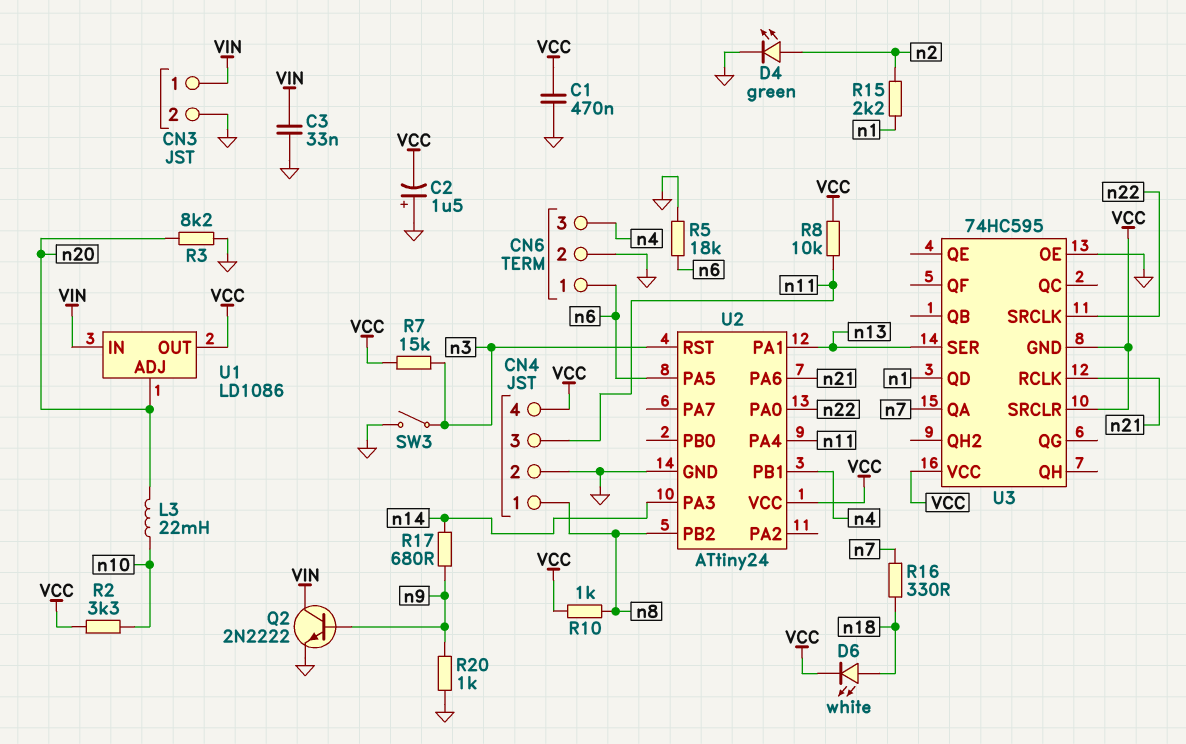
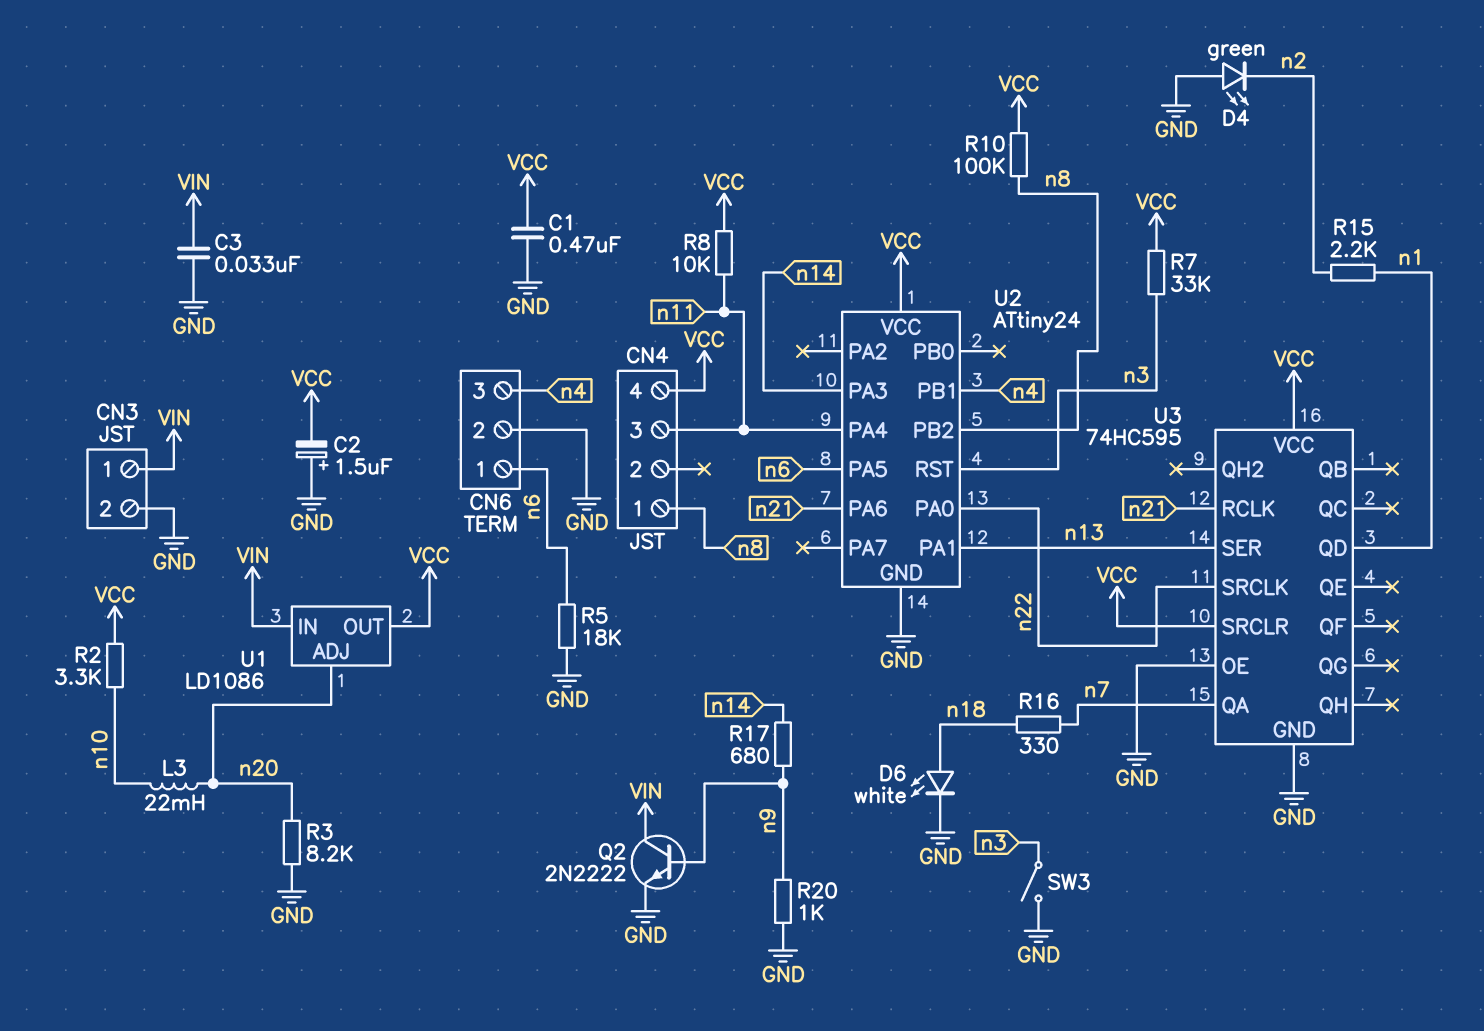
CN4 pin 2: GND -> none
D4: LED green (A n2, K GND) -> LED green (A GND, K n2)
D6: LED white (A n18, K VCC) -> LED white (A n18, K GND)
R7: 15k (VCC, n3) -> 33k (VCC, n3)
R10: 1k (VCC, n8) -> 100k (VCC, n8)
U3 pin GND: VCC -> GND

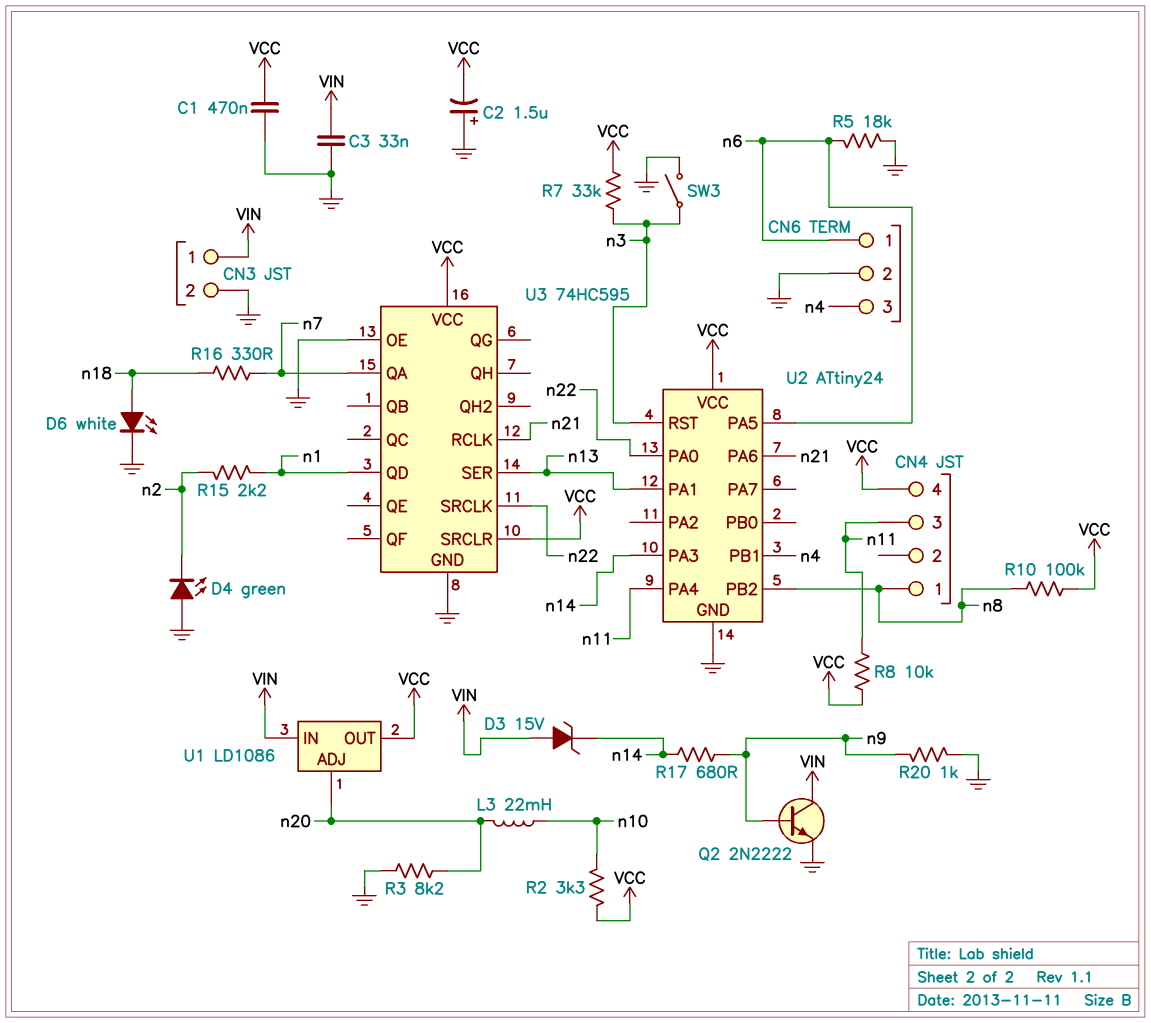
D3: none -> zener 15V (A VIN, K n14)

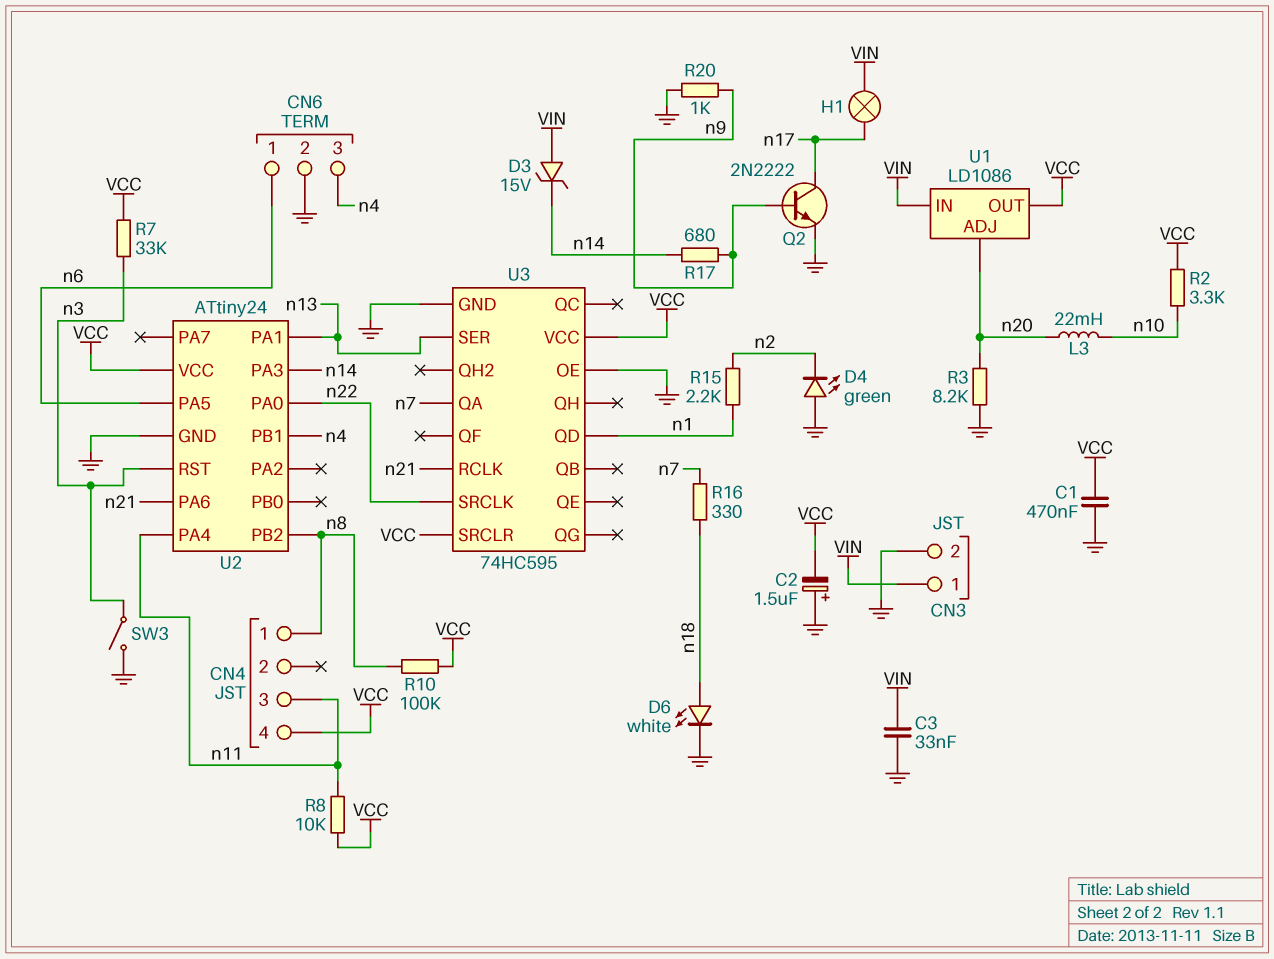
H1: none -> lamp (VIN, n17)
Q2: NPN 2N2222 (B n9, C VIN, E GND) -> NPN 2N2222 (B n9, C n17, E GND)
R5: 18k (GND, n6) -> none

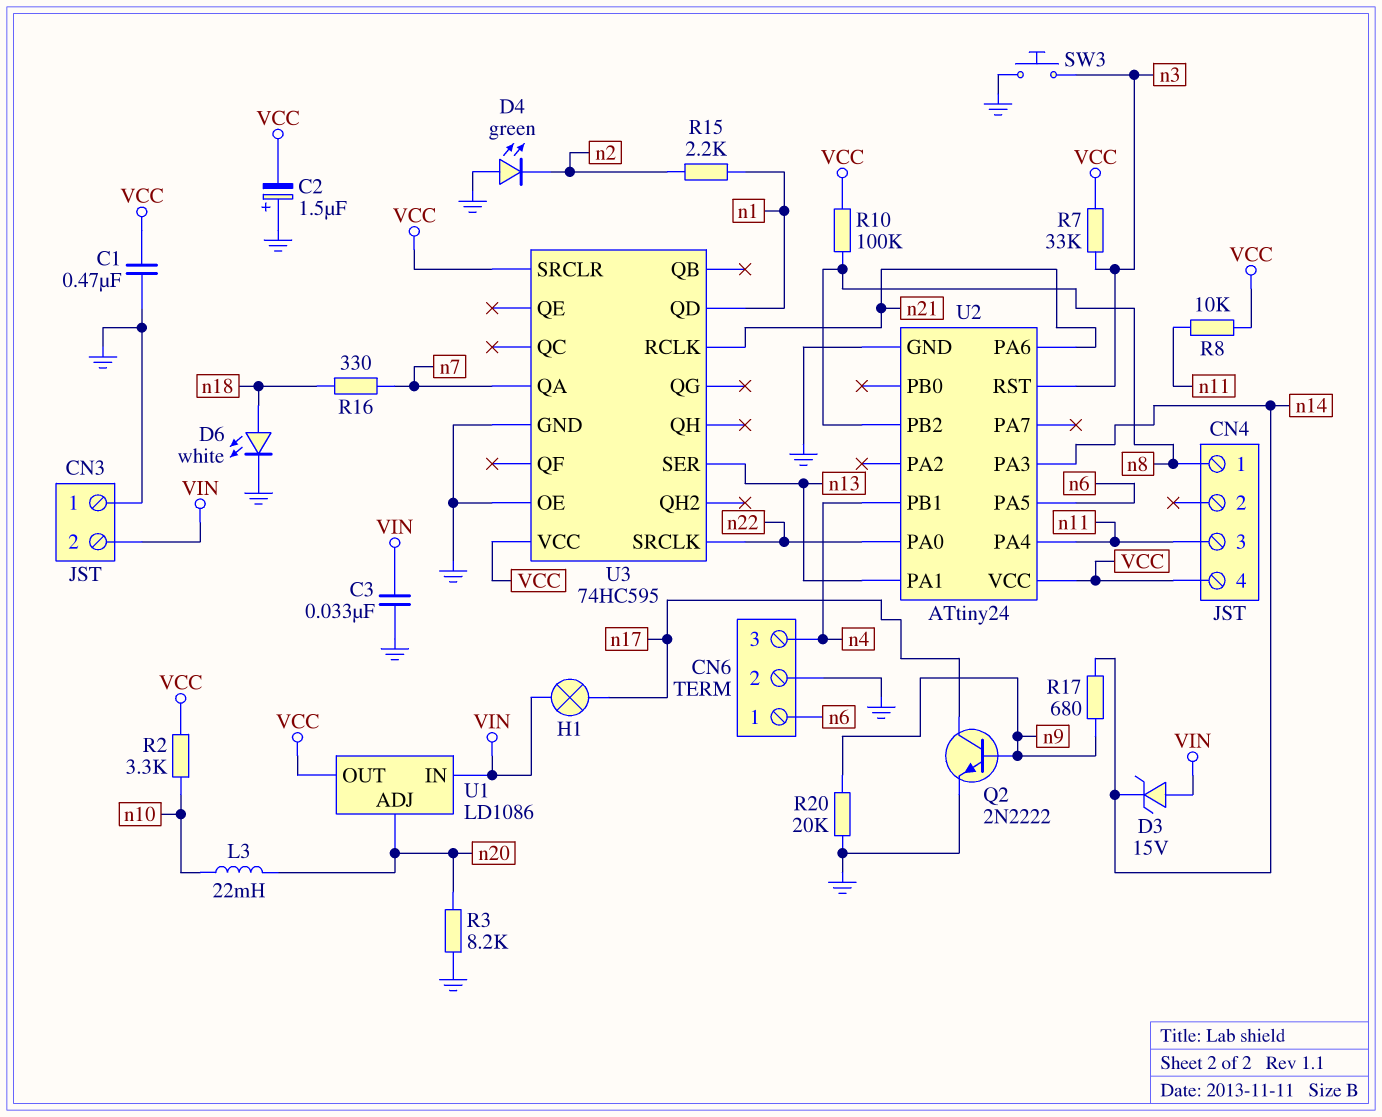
CN3 pin 1: VIN -> GND
CN3 pin 2: GND -> VIN
R20: 1k (GND, n9) -> 20k (GND, n9)
SW3: switch (GND, n3) -> button (GND, n3)

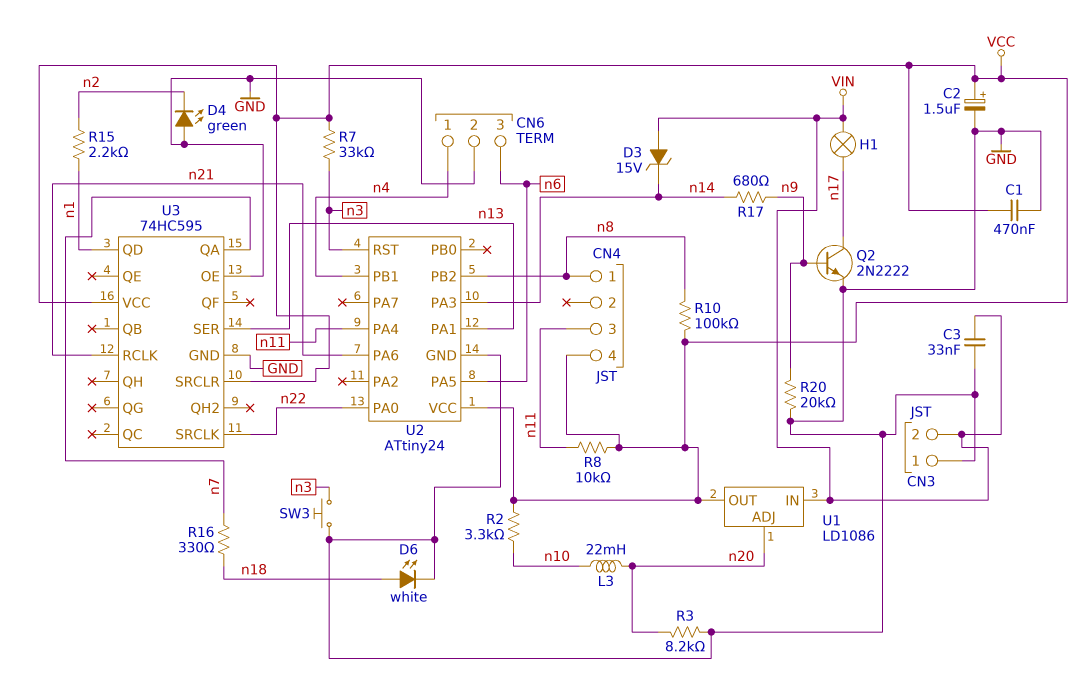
C2: 1.5uF (plus GND, minus VCC) -> 1.5uF (plus VCC, minus GND)
CN6 pin 1: n6 -> n4
CN6 pin 3: n4 -> n6

